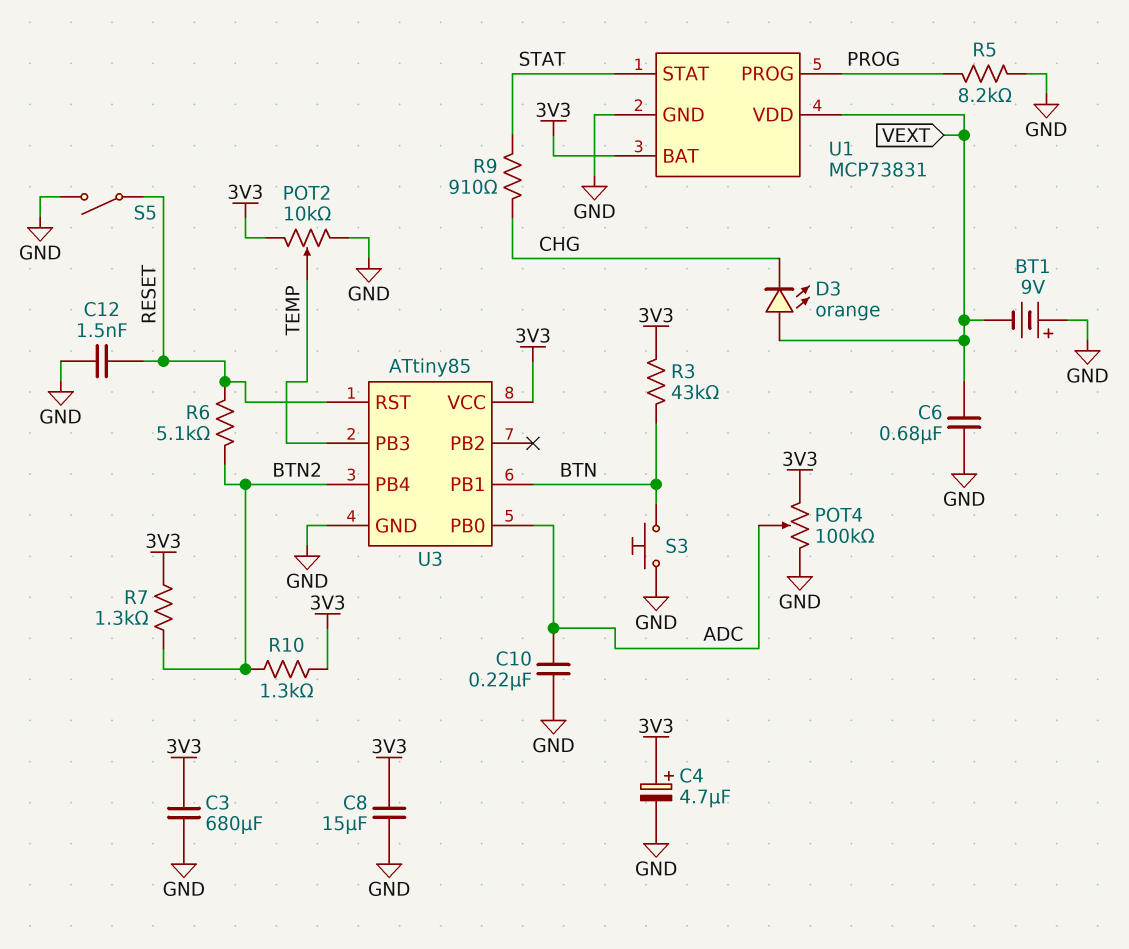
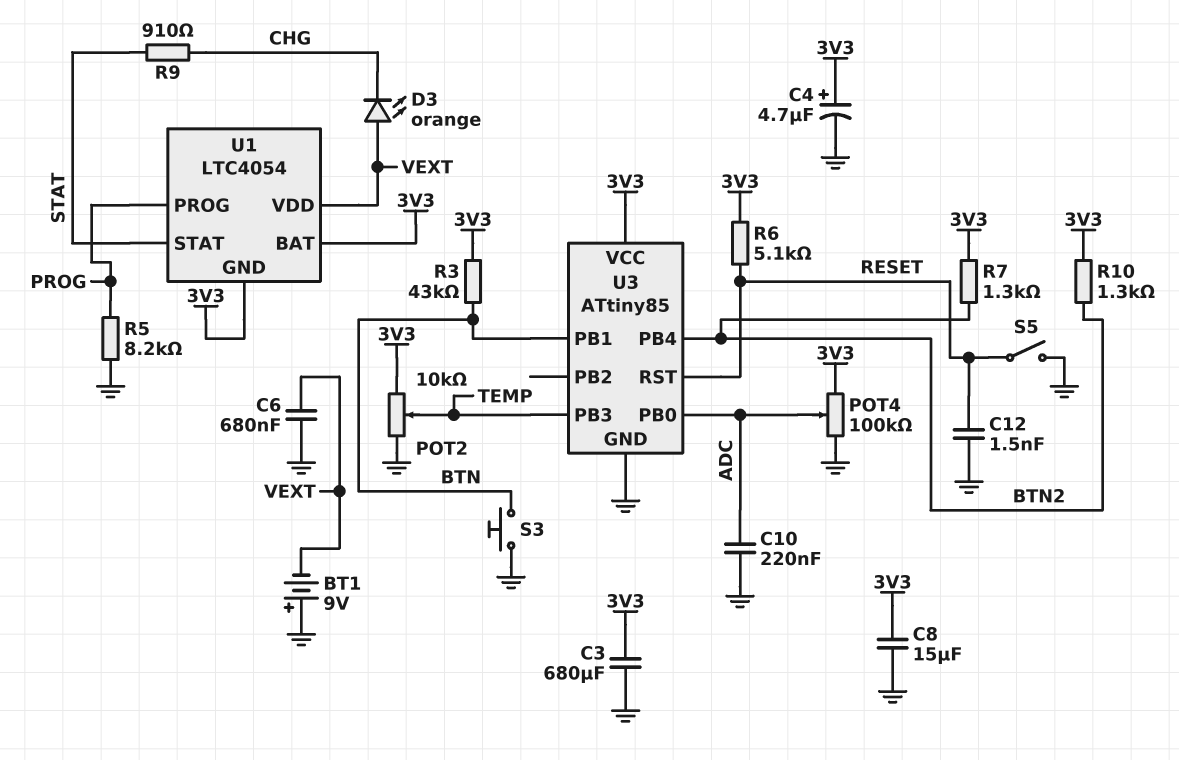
R6: 5.1k (BTN2, RESET) -> 5.1k (3V3, RESET)
U1: MCP73831 -> LTC4054
U1 pin GND: GND -> 3V3

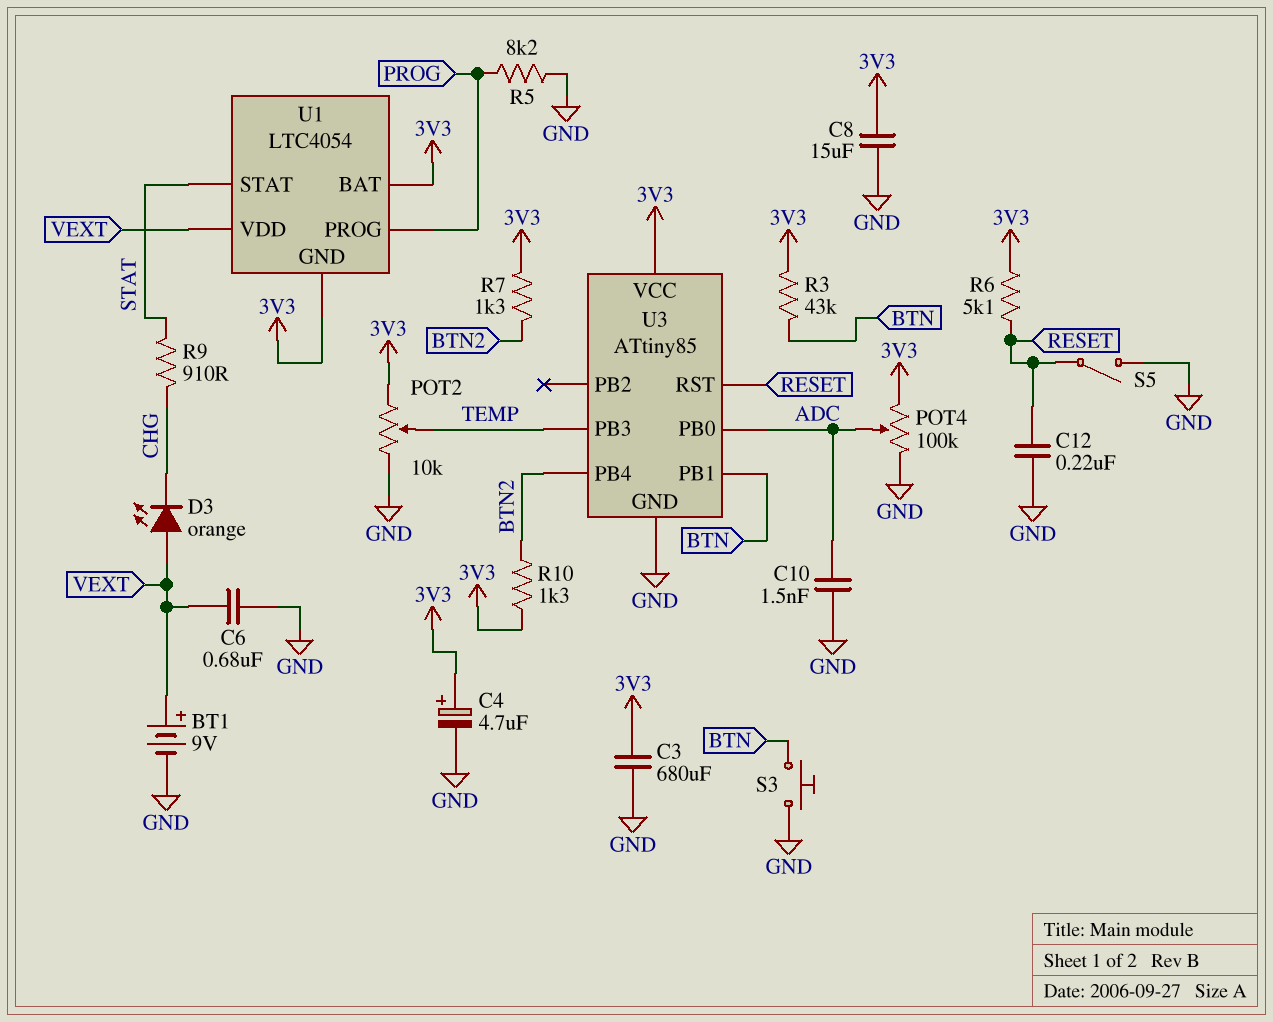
BT1: 9V (plus GND, minus VEXT) -> 9V (plus VEXT, minus GND)
C10: 220nF (ADC, GND) -> 1.5nF (ADC, GND)
C12: 1.5nF (GND, RESET) -> 220nF (GND, RESET)

